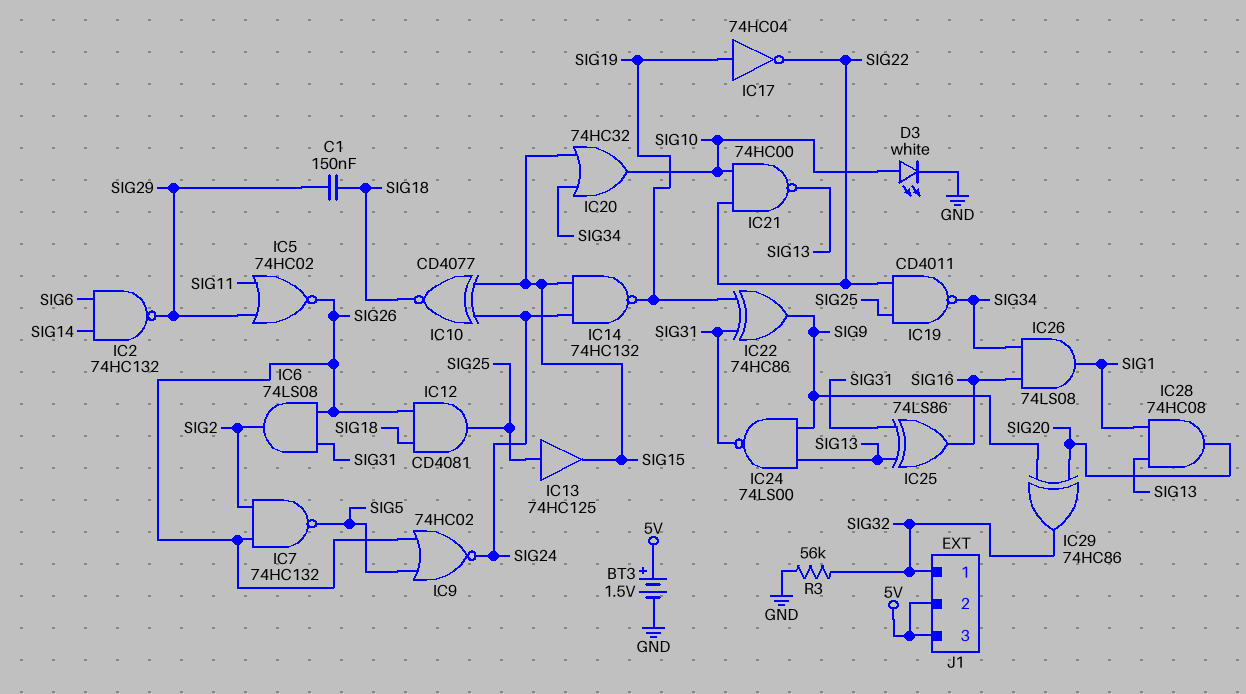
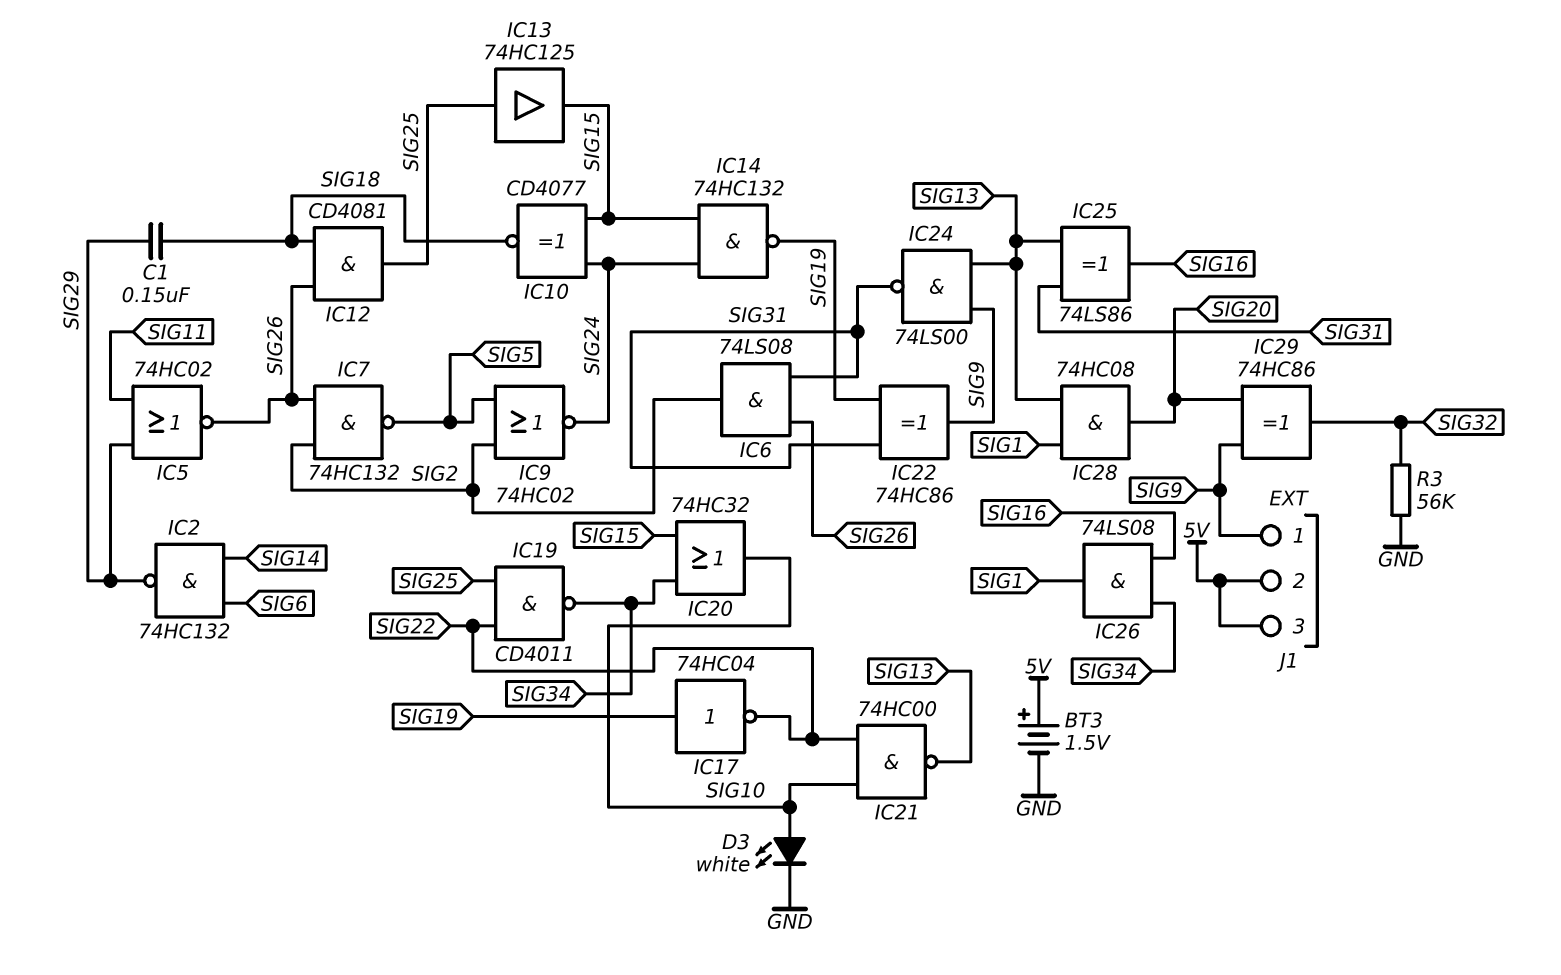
IC9: NOR 74HC02 (in SIG5, in SIG26, out SIG24) -> NOR 74HC02 (in SIG2, in SIG5, out SIG24)
J1 pin 1: SIG32 -> SIG9

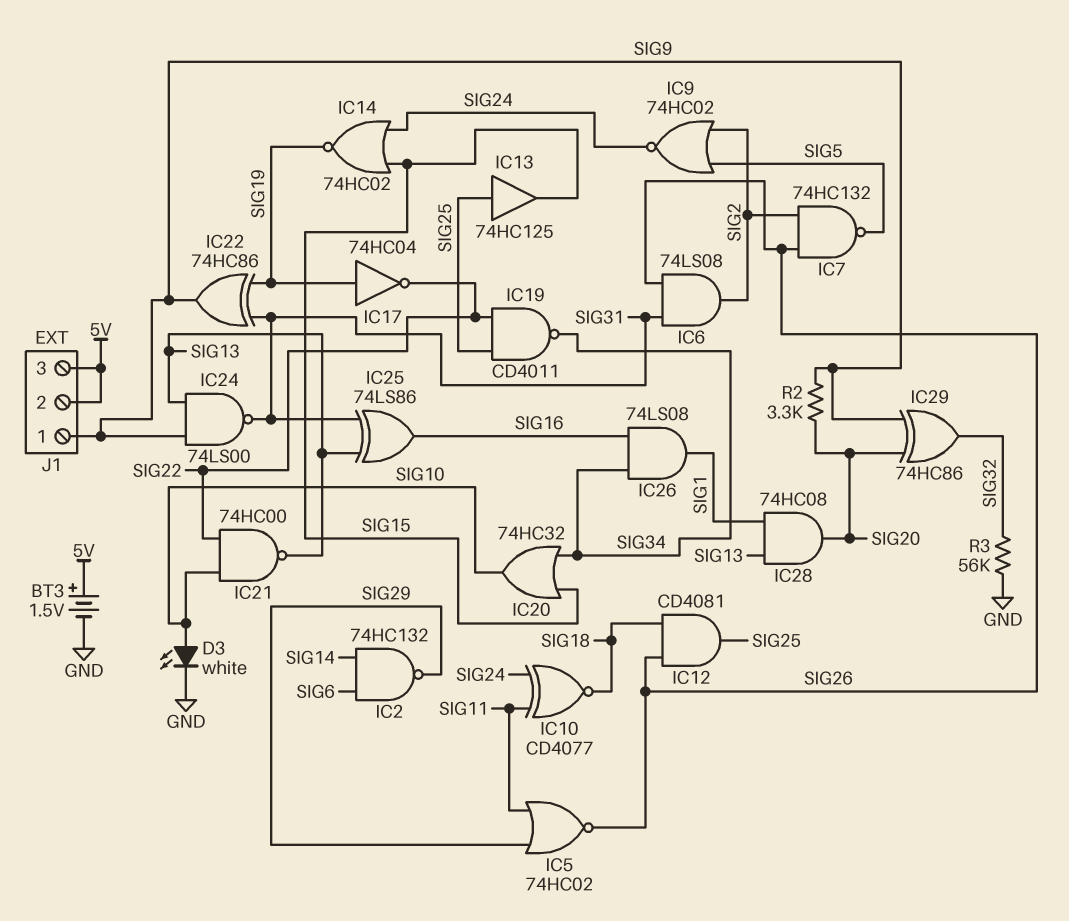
C1: 150nF (SIG18, SIG29) -> none
IC10: XNOR CD4077 (in SIG15, in SIG24, out SIG18) -> XNOR CD4077 (in SIG11, in SIG24, out SIG18)
IC14: NAND 74HC132 (in SIG15, in SIG24, out SIG19) -> NOR 74HC02 (in SIG15, in SIG24, out SIG19)
R2: none -> 3.3k (SIG9, SIG20)

